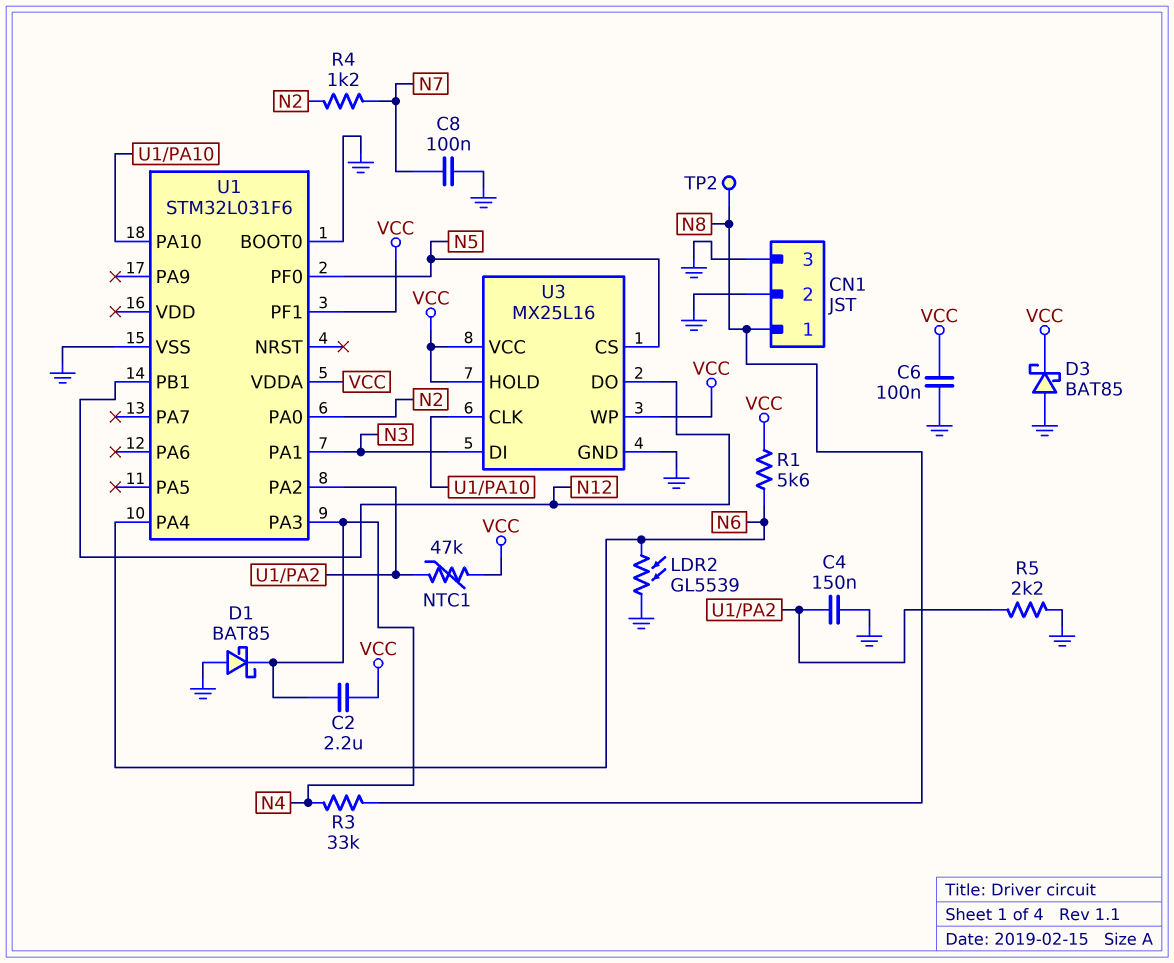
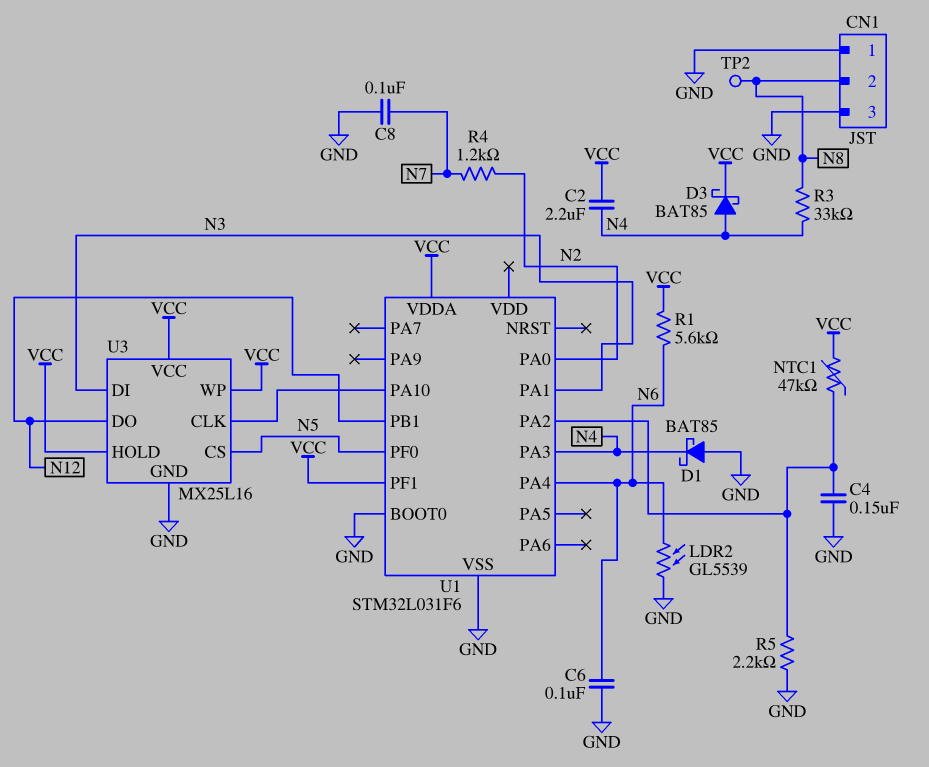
C6: 100nF (GND, VCC) -> 100nF (GND, N6)
CN1 pin 1: N8 -> GND
CN1 pin 2: GND -> N8
D3: schottky BAT85 (A GND, K VCC) -> schottky BAT85 (A N4, K VCC)

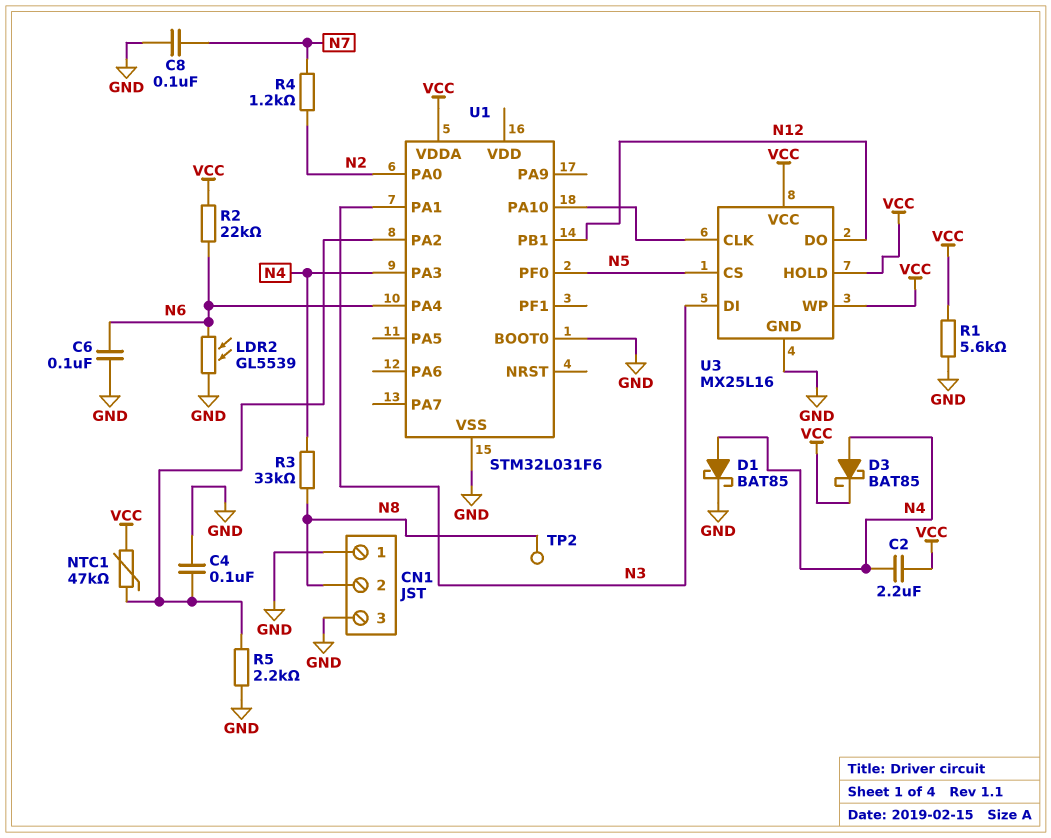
C4: 150nF (GND, U1/PA2) -> 100nF (GND, U1/PA2)
D1: schottky BAT85 (A GND, K N4) -> schottky BAT85 (A N4, K GND)
R1: 5.6k (N6, VCC) -> 5.6k (GND, VCC)
R2: none -> 22k (N6, VCC)
U1 pin PF1: VCC -> none

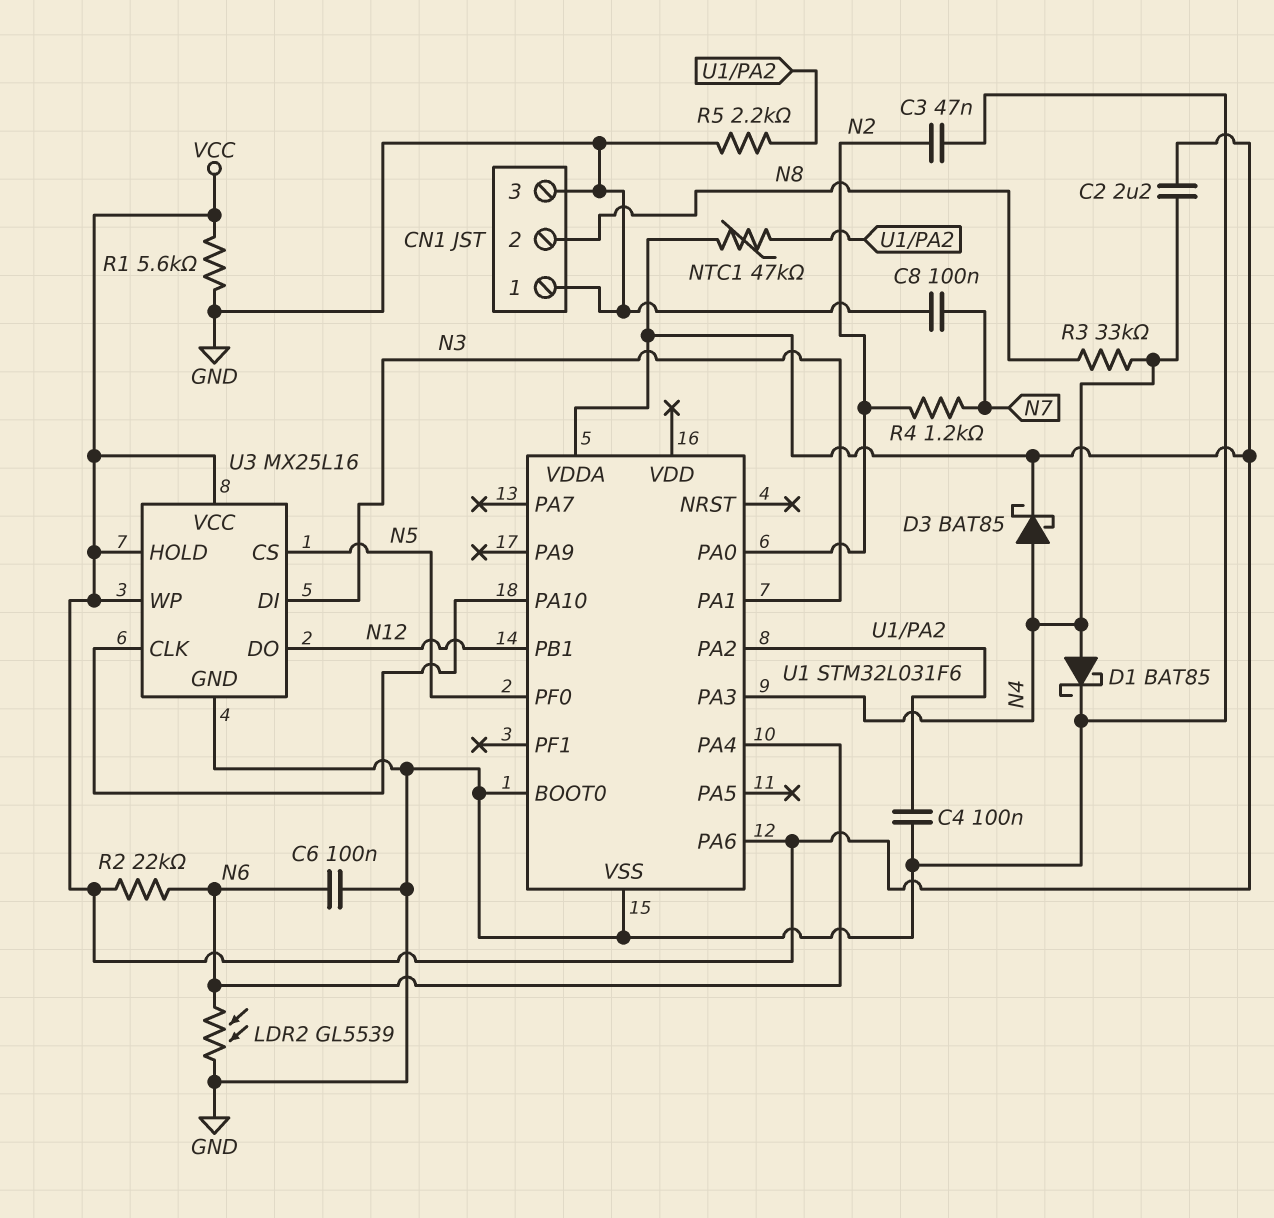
C3: none -> 47nF (GND, N2)
TP2: test point (N8) -> none
U1 pin PA6: none -> VCC

